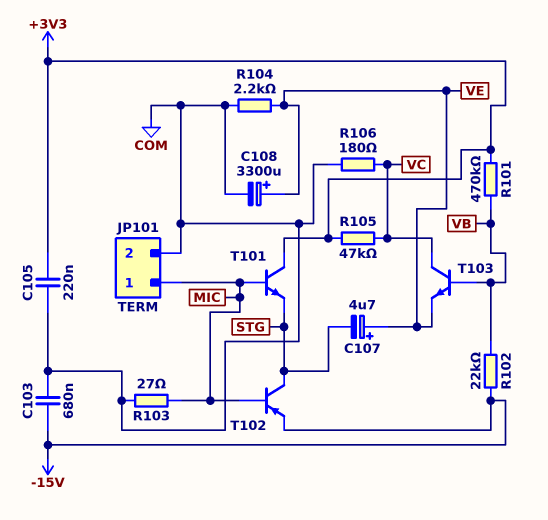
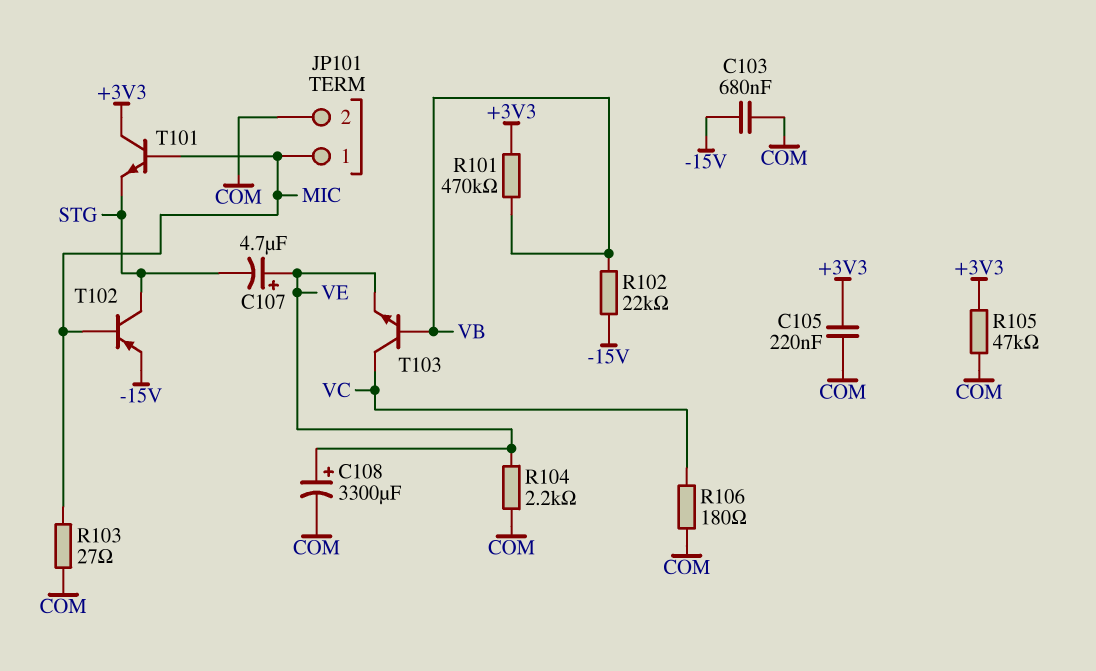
R105: 47k (+3V3, VC) -> 47k (+3V3, COM)

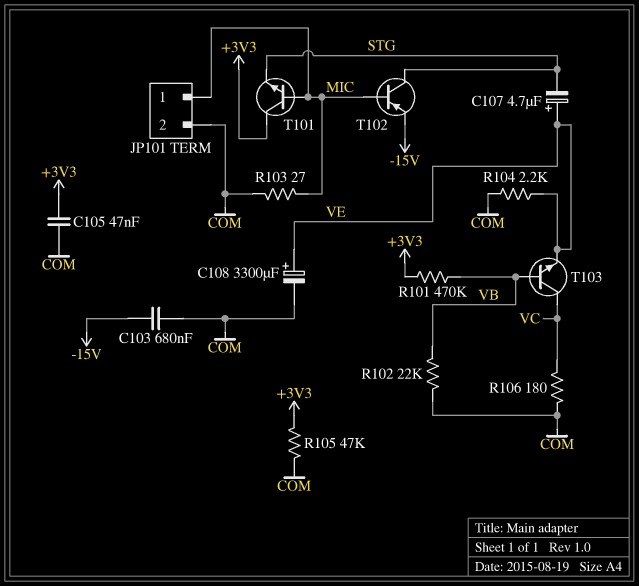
C105: 220nF (+3V3, COM) -> 47nF (+3V3, COM)
R102: 22k (-15V, VB) -> 22k (COM, VB)

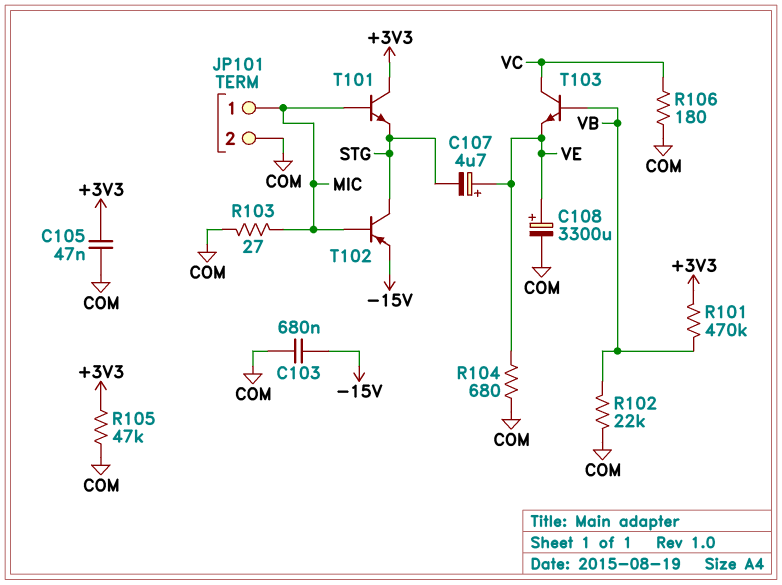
R104: 2.2k (COM, VE) -> 680 (COM, VE)

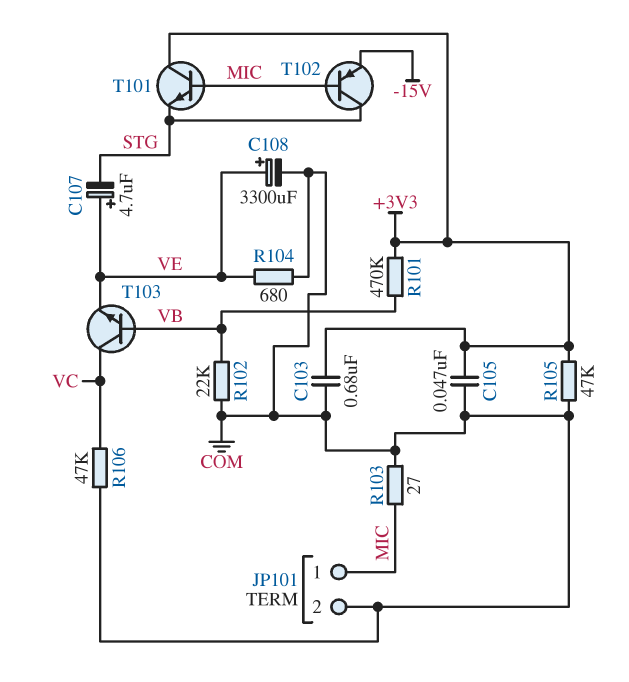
C103: 680nF (-15V, COM) -> 680nF (+3V3, COM)
R106: 180 (COM, VC) -> 47k (COM, VC)

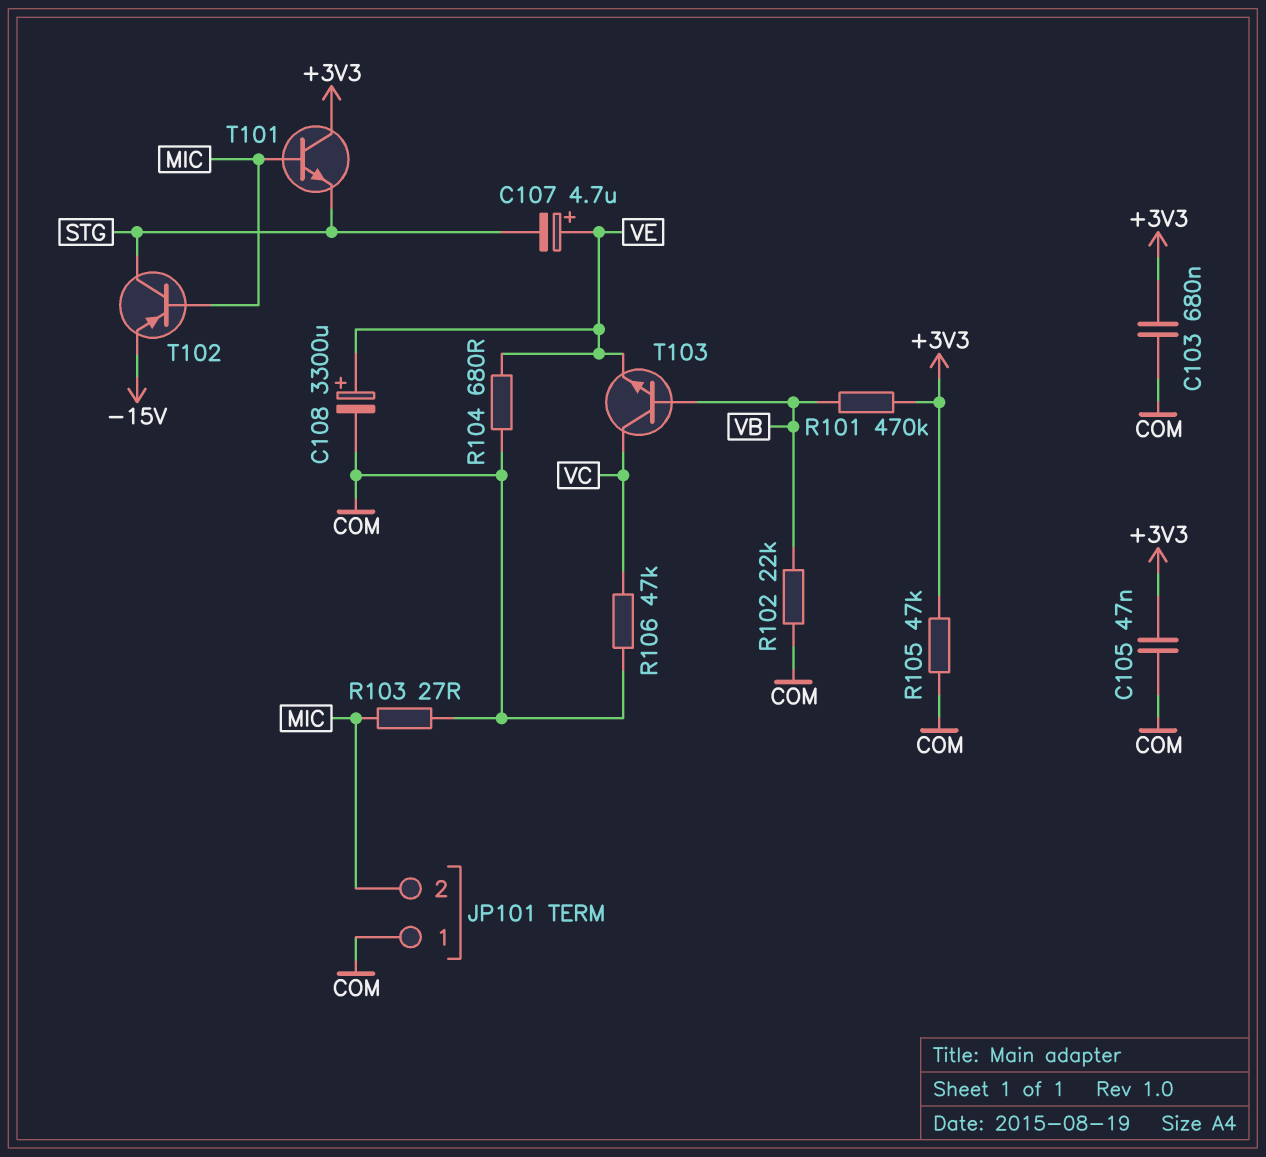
JP101 pin 1: MIC -> COM
JP101 pin 2: COM -> MIC

